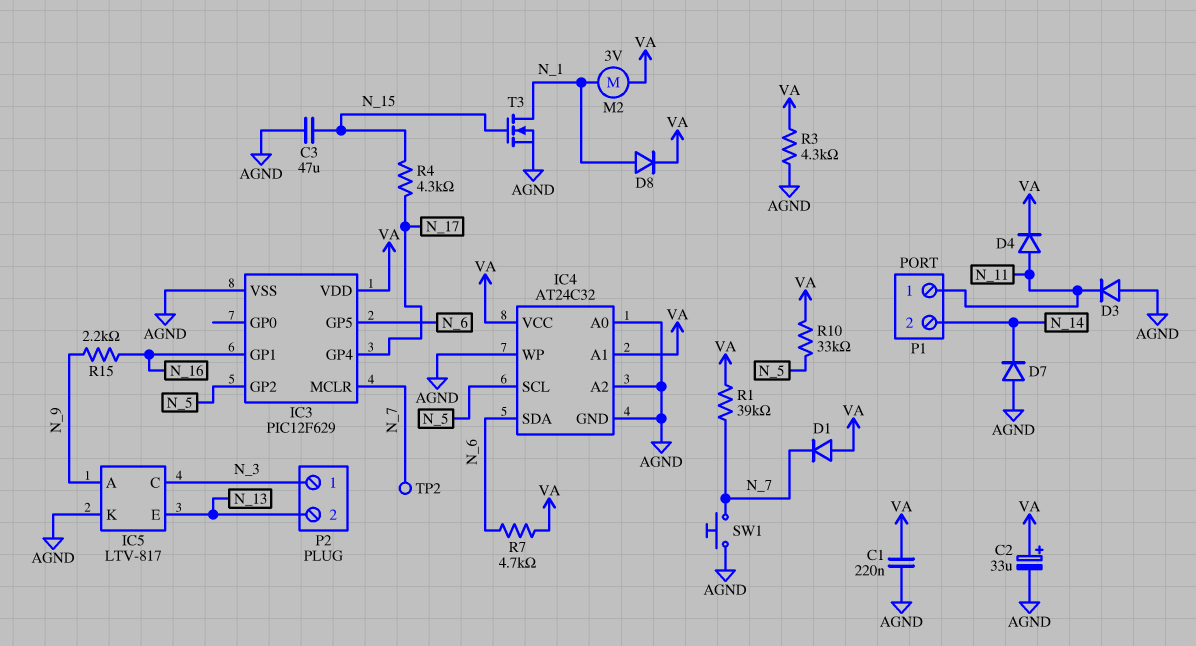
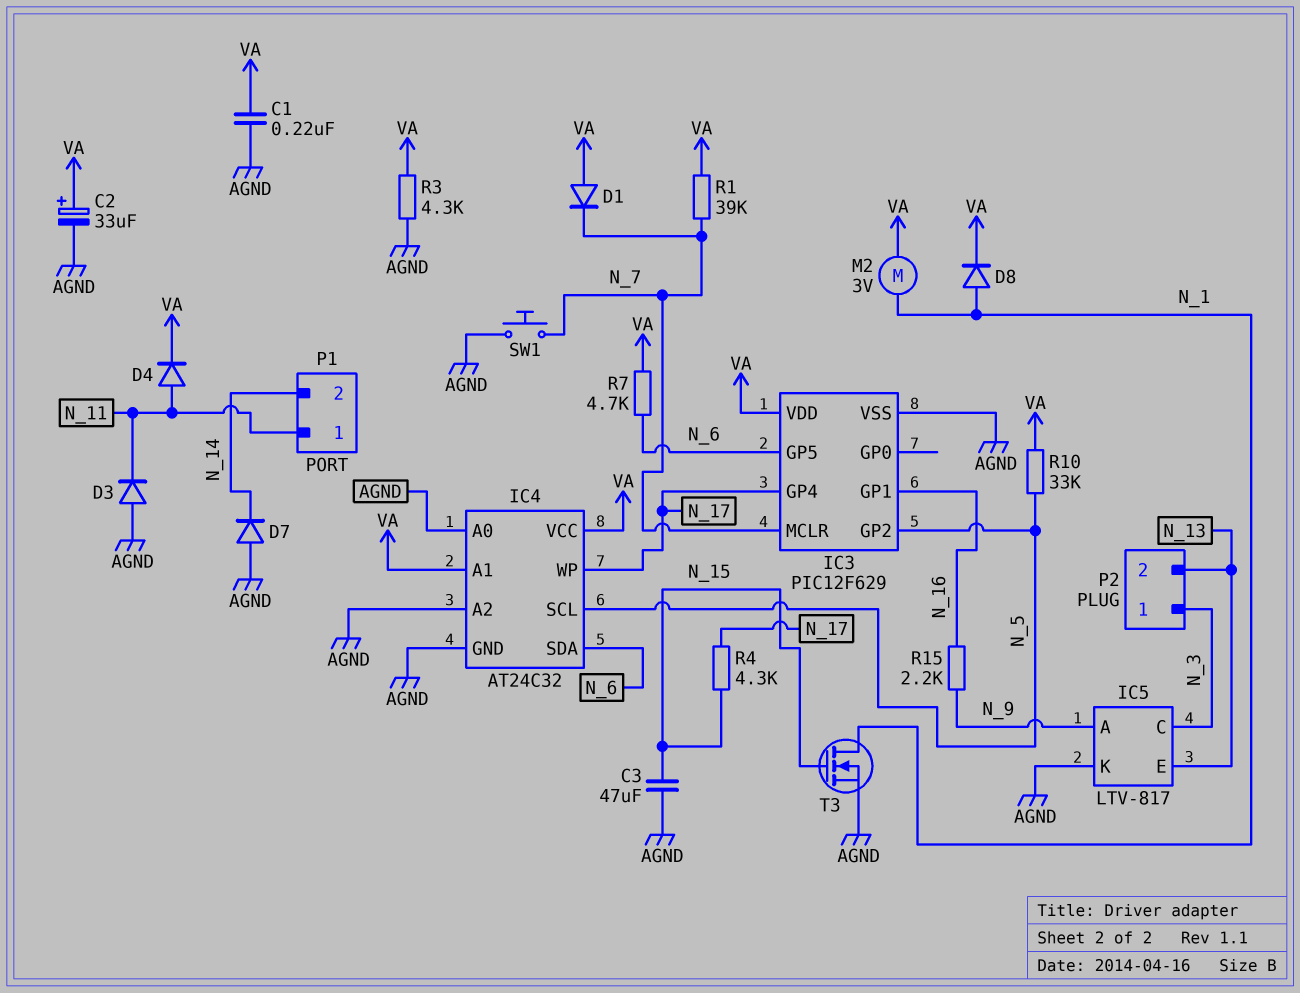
IC4 pin WP: AGND -> N_17
TP2: test point (N_7) -> none

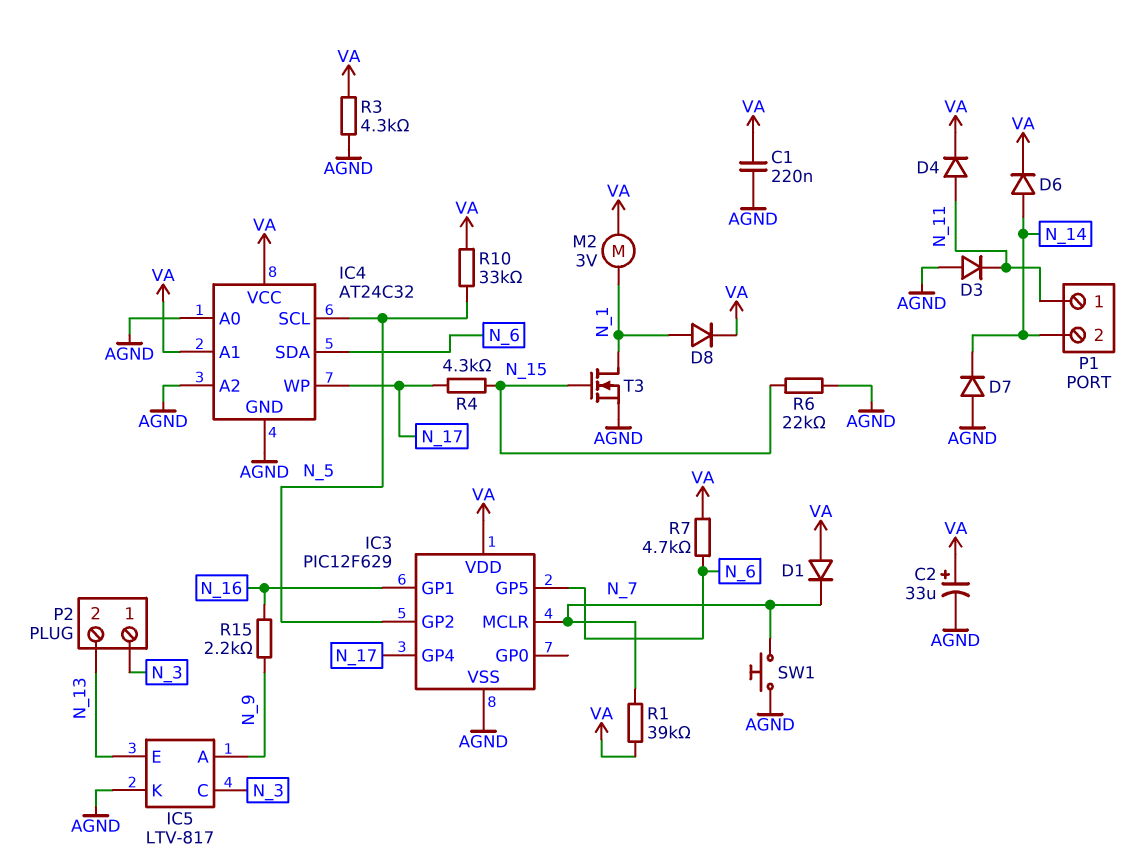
C3: 47uF (AGND, N_15) -> none
D6: none -> diode (A N_14, K VA)
R6: none -> 22k (AGND, N_15)

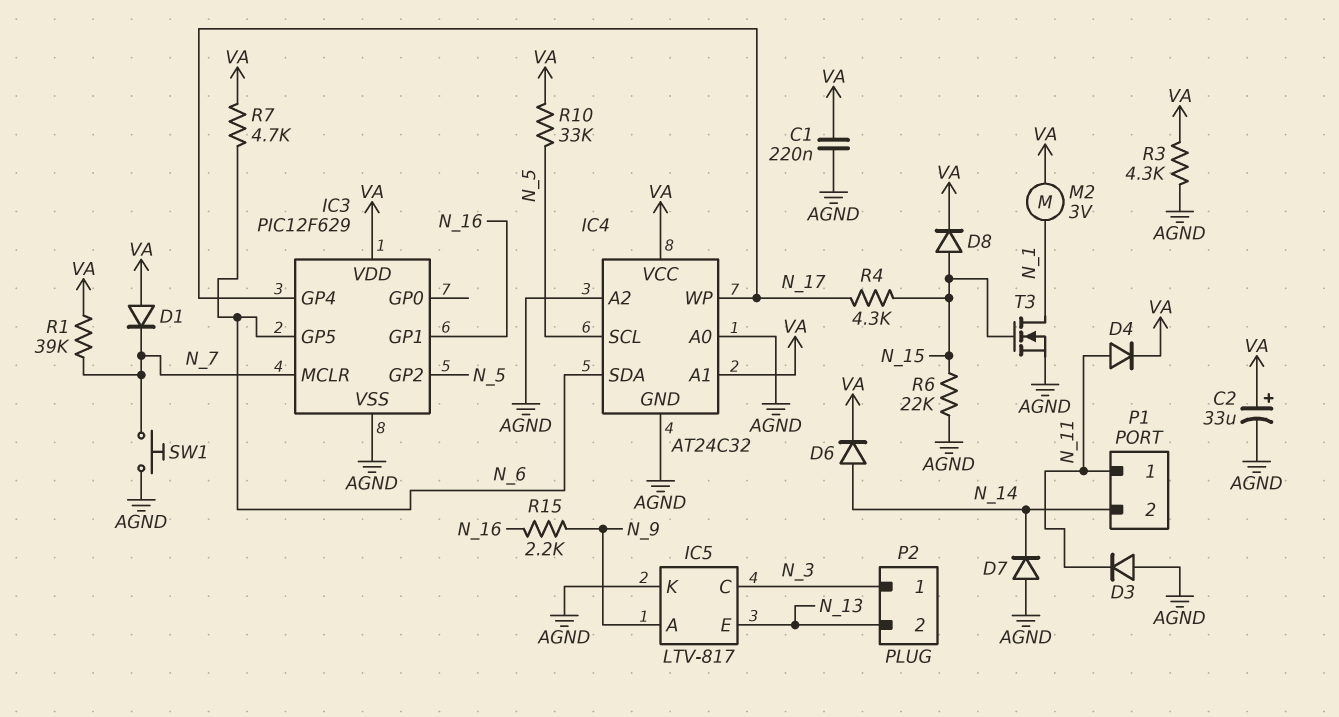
D8: diode (A N_1, K VA) -> diode (A N_15, K VA)

